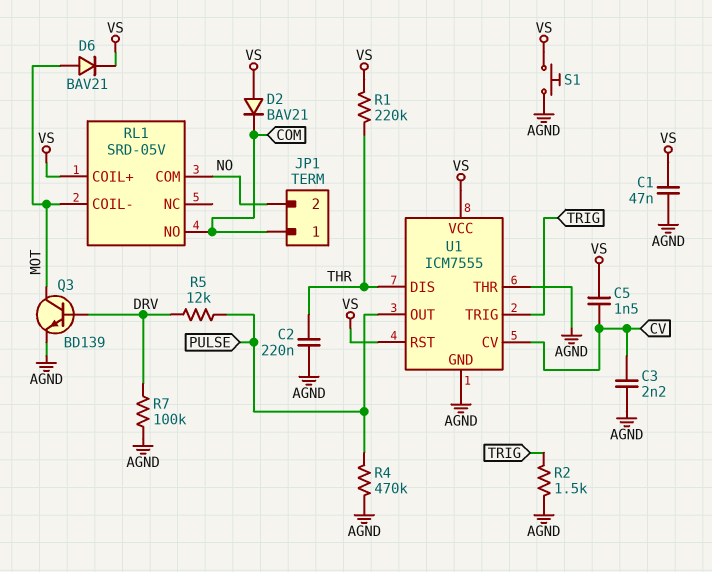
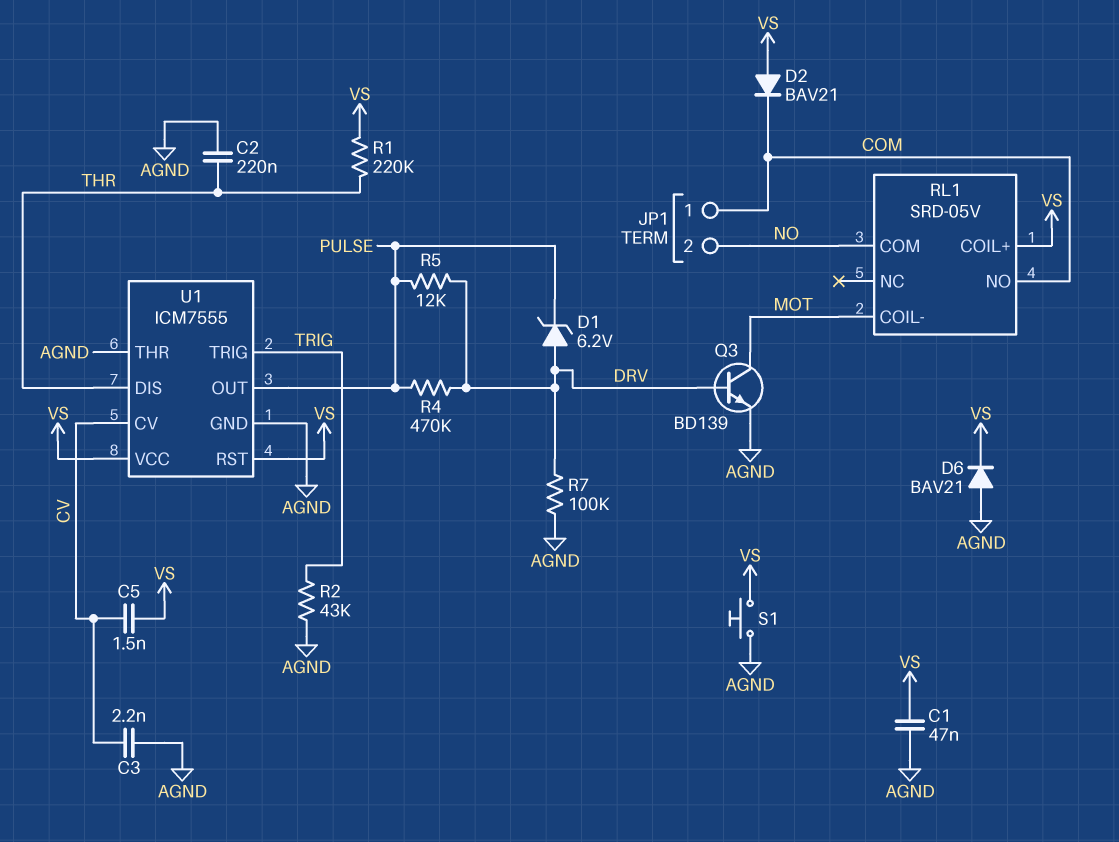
D1: none -> zener 6.2V (A DRV, K PULSE)
D6: diode BAV21 (A MOT, K VS) -> diode BAV21 (A AGND, K VS)
R2: 1.5k (AGND, TRIG) -> 43k (AGND, TRIG)
R4: 470k (AGND, PULSE) -> 470k (DRV, PULSE)

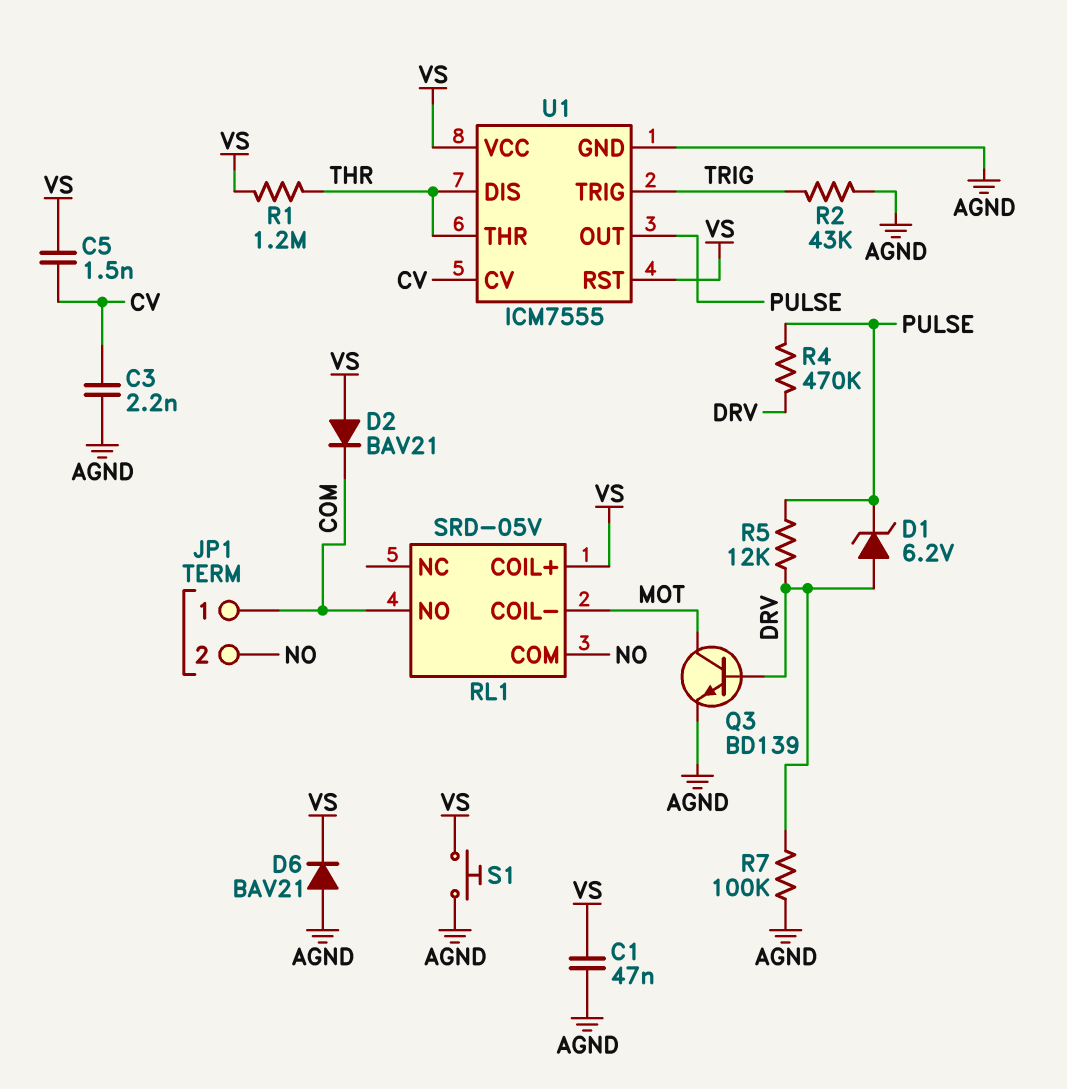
C2: 220nF (AGND, THR) -> none
R1: 220k (THR, VS) -> 1.2M (THR, VS)
U1 pin THR: AGND -> THR

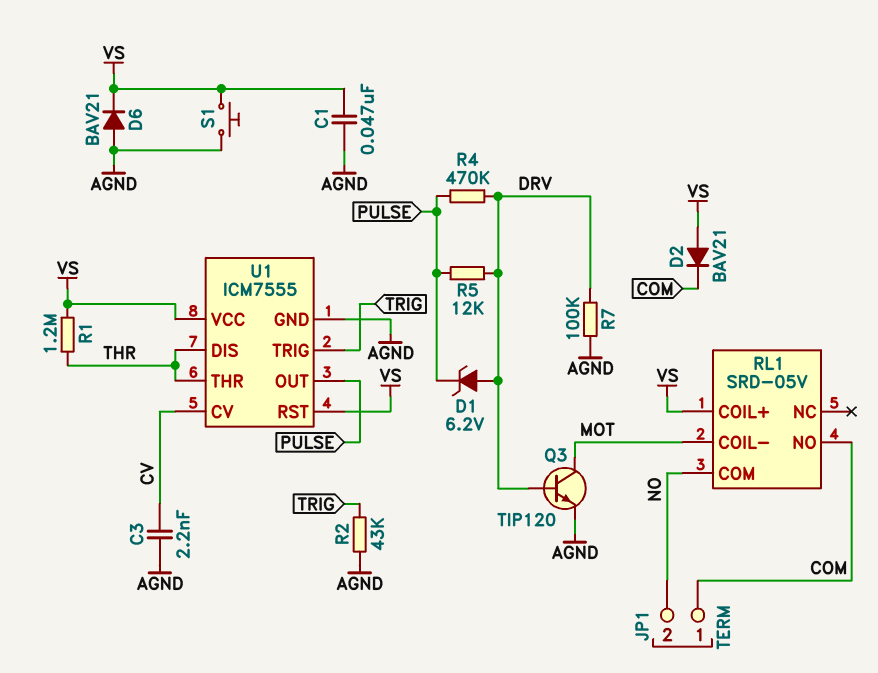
C5: 1.5nF (CV, VS) -> none
Q3: NPN BD139 (B DRV, C MOT, E AGND) -> NPN TIP120 (B DRV, C MOT, E AGND)

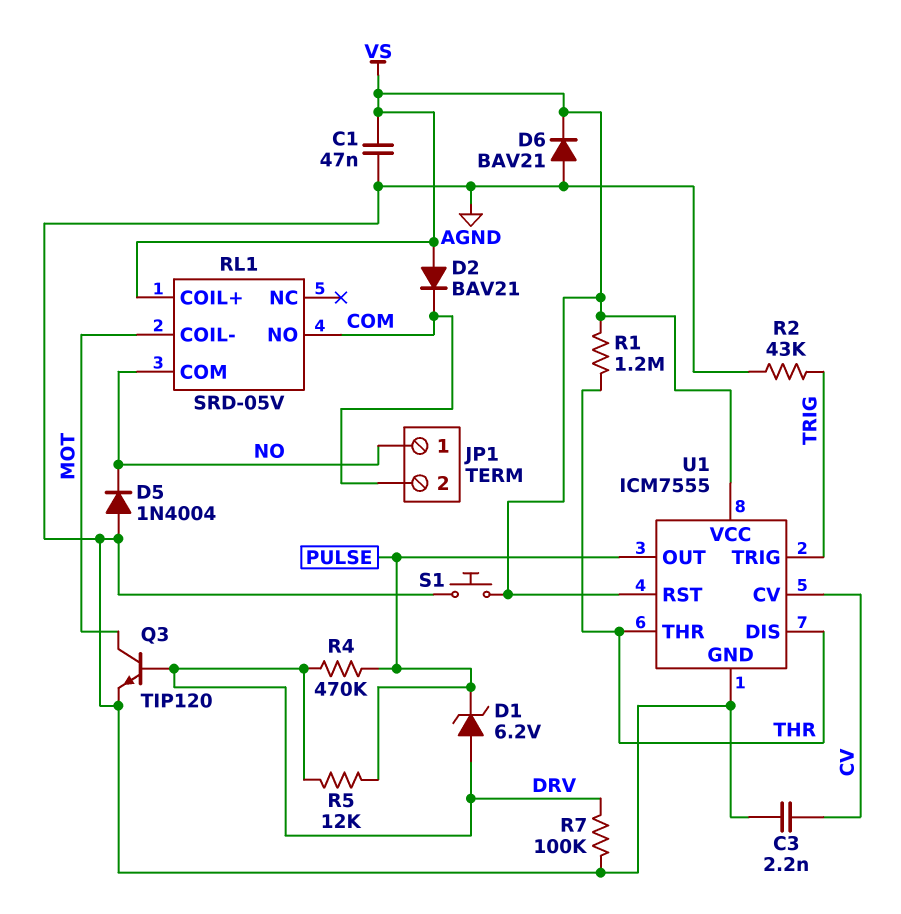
D5: none -> diode 1N4004 (A AGND, K NO)
JP1 pin 1: COM -> NO
JP1 pin 2: NO -> COM

